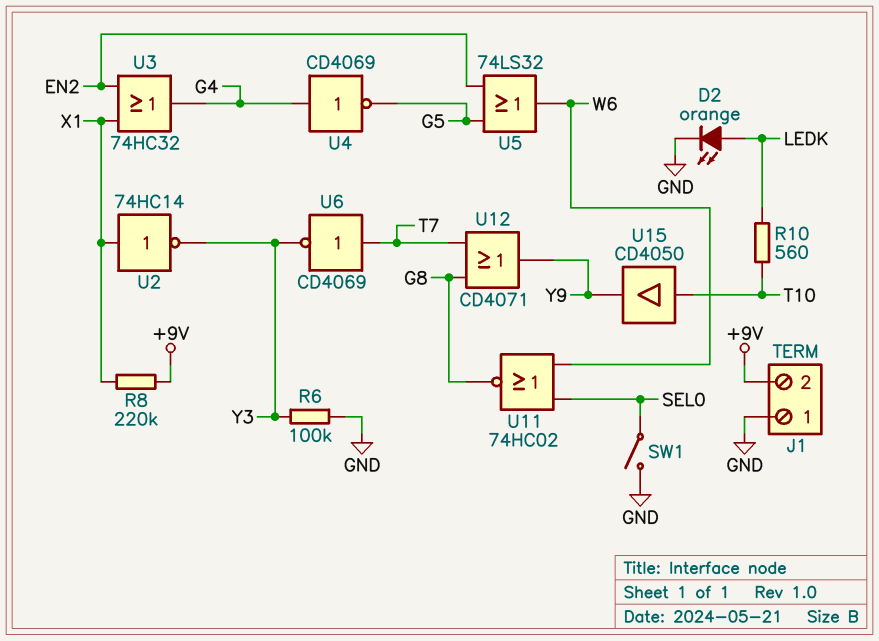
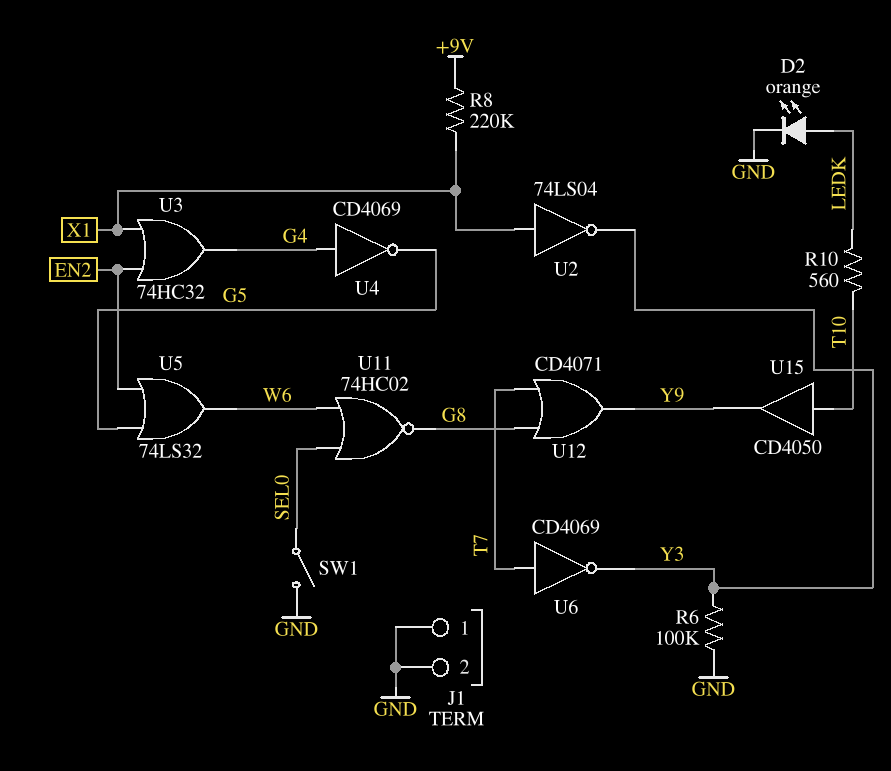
J1 pin 2: +9V -> GND
U2: NOT 74HC14 (in X1, out Y3) -> NOT 74LS04 (in X1, out Y3)

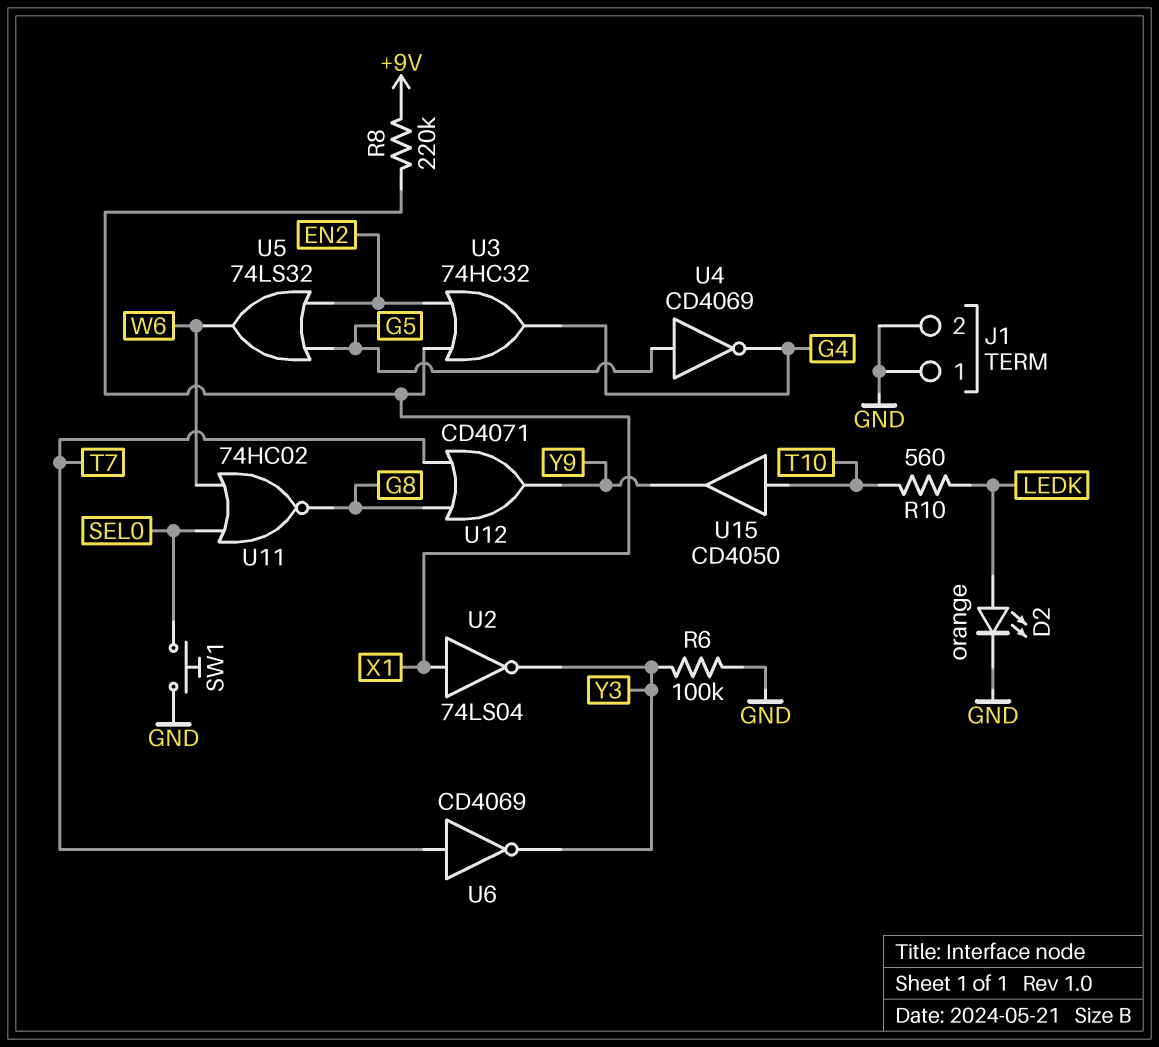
SW1: switch (GND, SEL0) -> button (GND, SEL0)
U4: NOT CD4069 (in G4, out G5) -> NOT CD4069 (in G5, out G4)

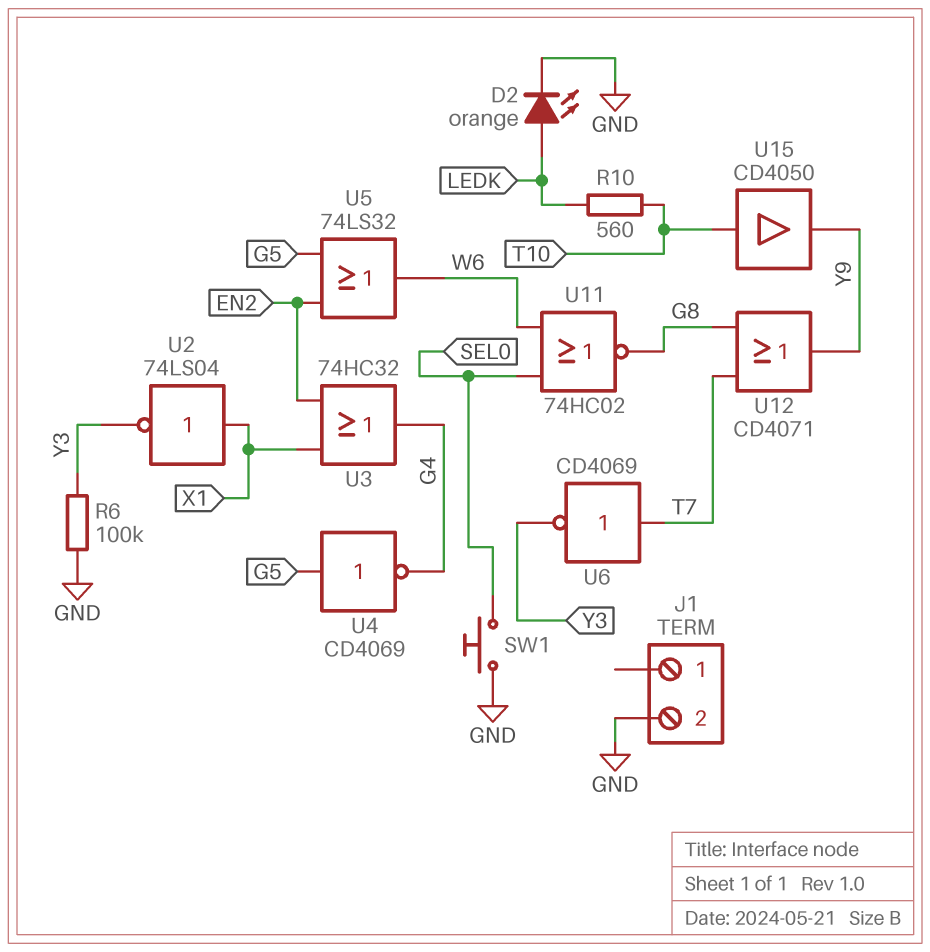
J1 pin 1: GND -> none
R8: 220k (+9V, X1) -> none

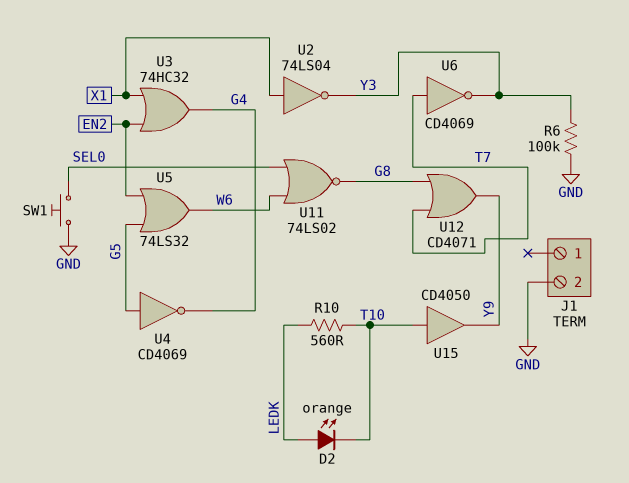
D2: LED orange (A LEDK, K GND) -> LED orange (A LEDK, K T10)
U11: NOR 74HC02 (in SEL0, in W6, out G8) -> NOR 74LS02 (in SEL0, in W6, out G8)

